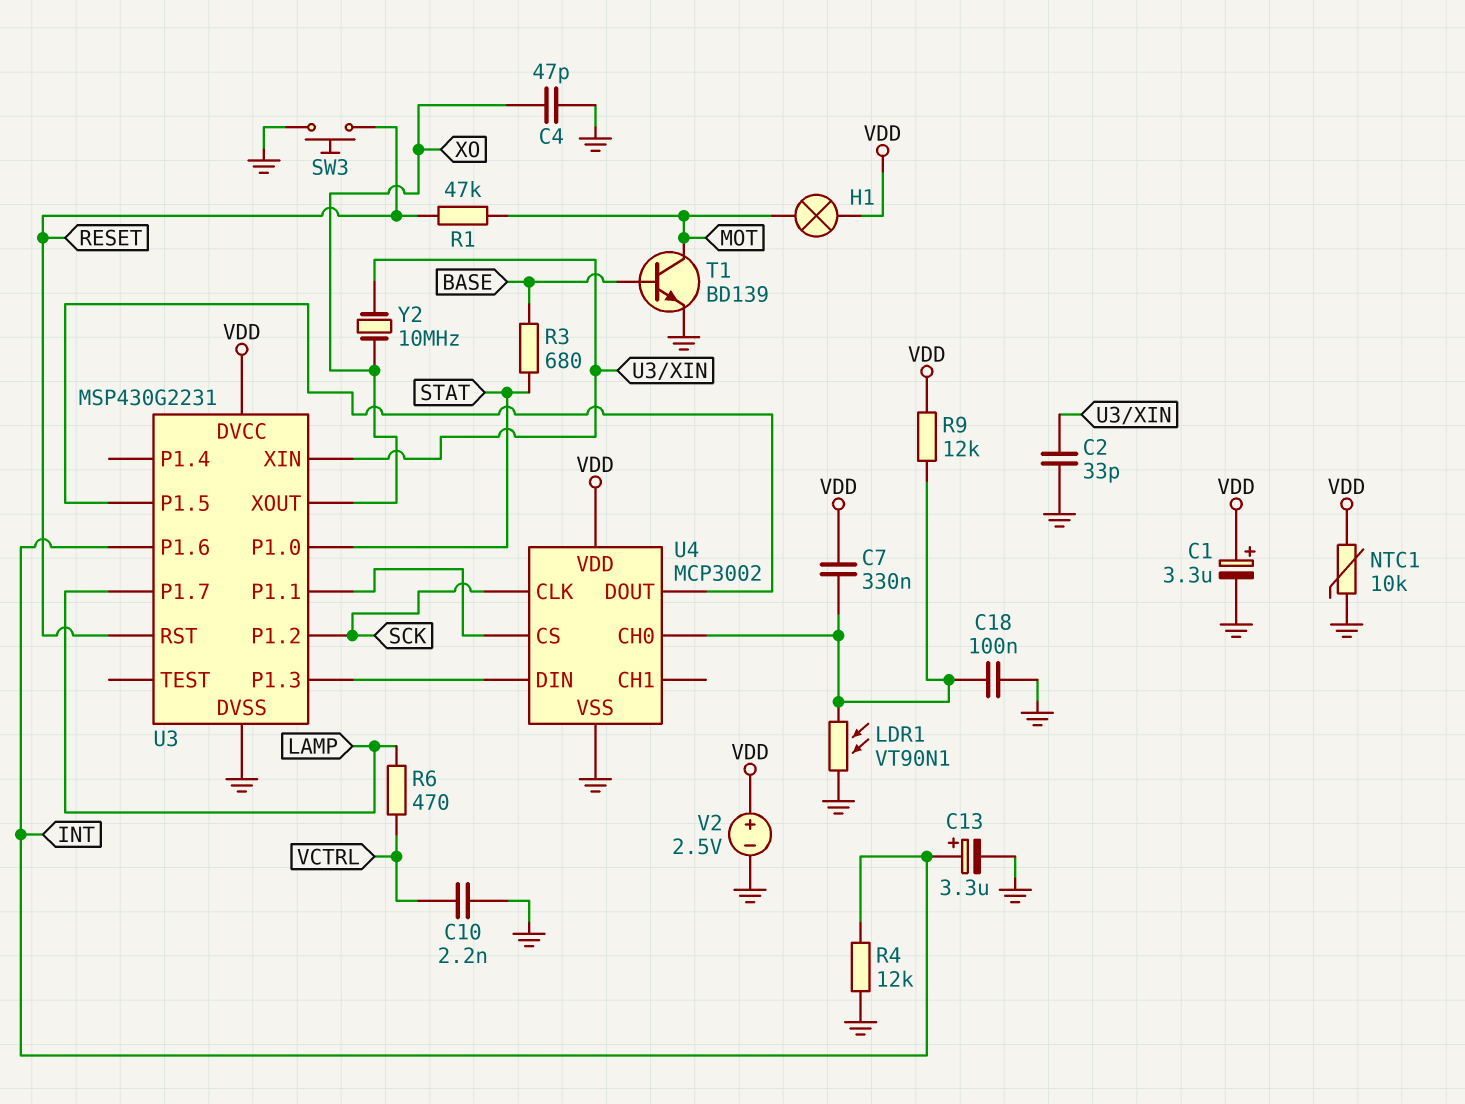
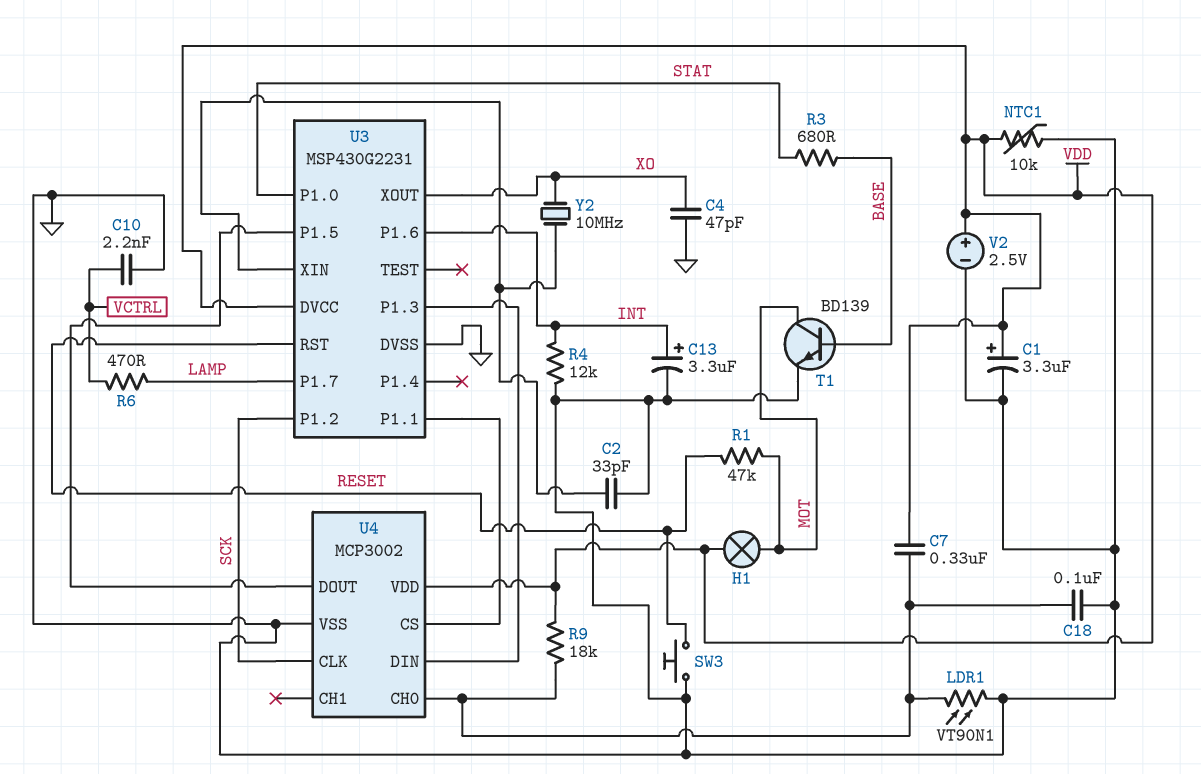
R9: 12k (U4/CH0, VDD) -> 18k (U4/CH0, VDD)

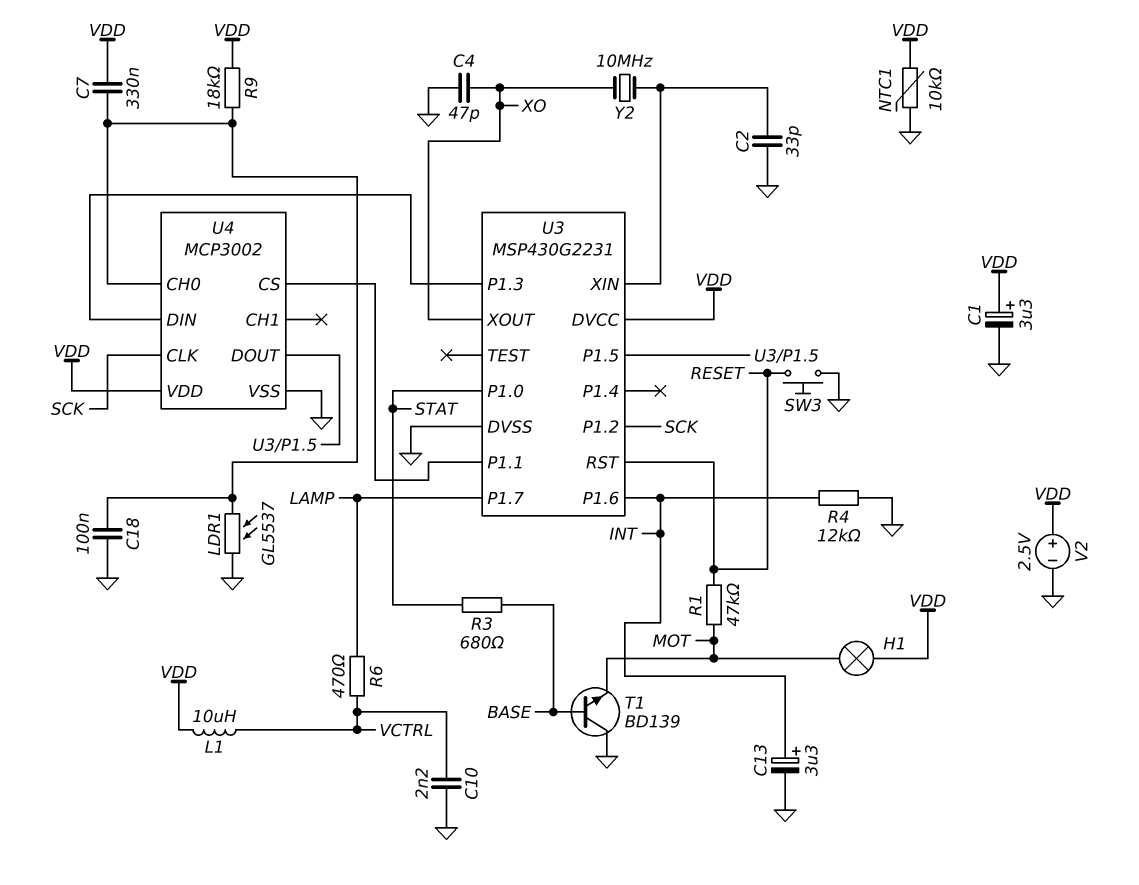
L1: none -> 10uH (VCTRL, VDD)
LDR1: VT90N1 (GND, U4/CH0) -> GL5537 (GND, U4/CH0)
T1: NPN BD139 (B BASE, C MOT, E GND) -> NPN BD139 (B BASE, C GND, E MOT)

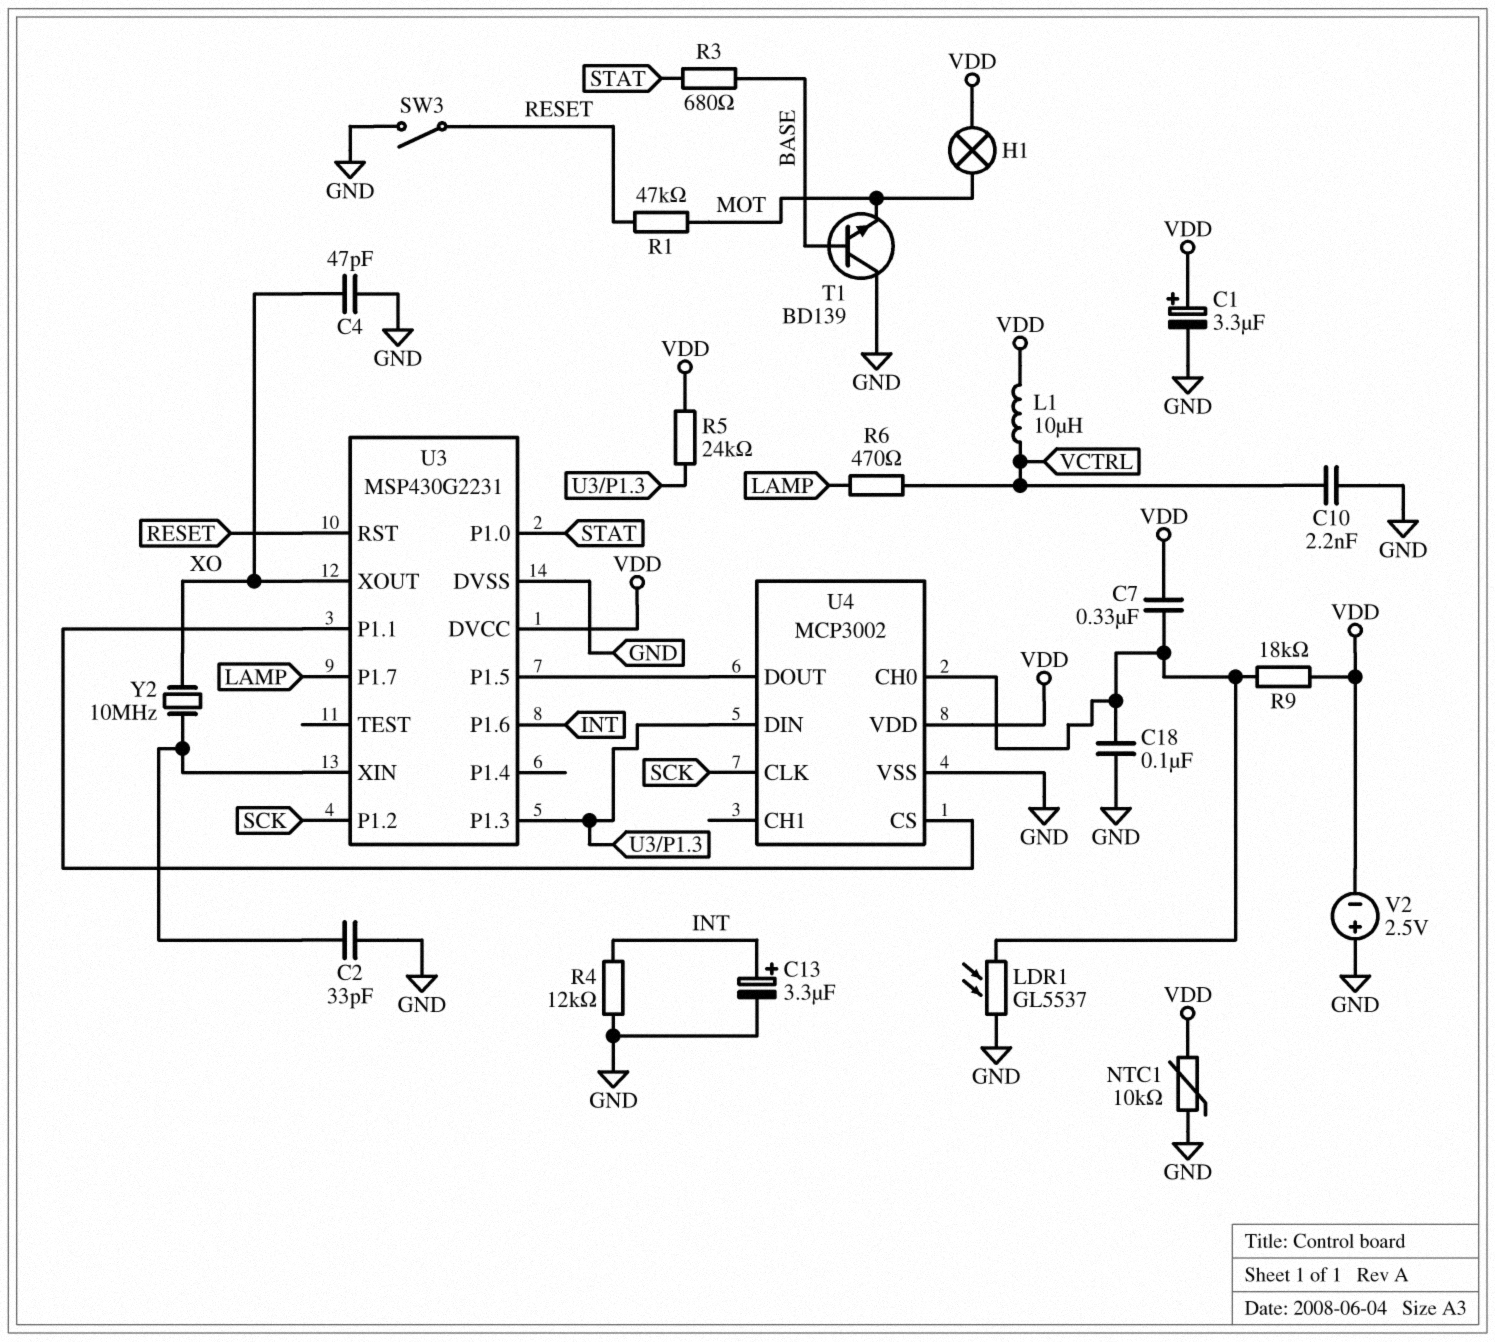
R5: none -> 24k (U3/P1.3, VDD)
SW3: button (GND, RESET) -> switch (GND, RESET)
V2: 2.5V (plus VDD, minus GND) -> 2.5V (plus GND, minus VDD)

